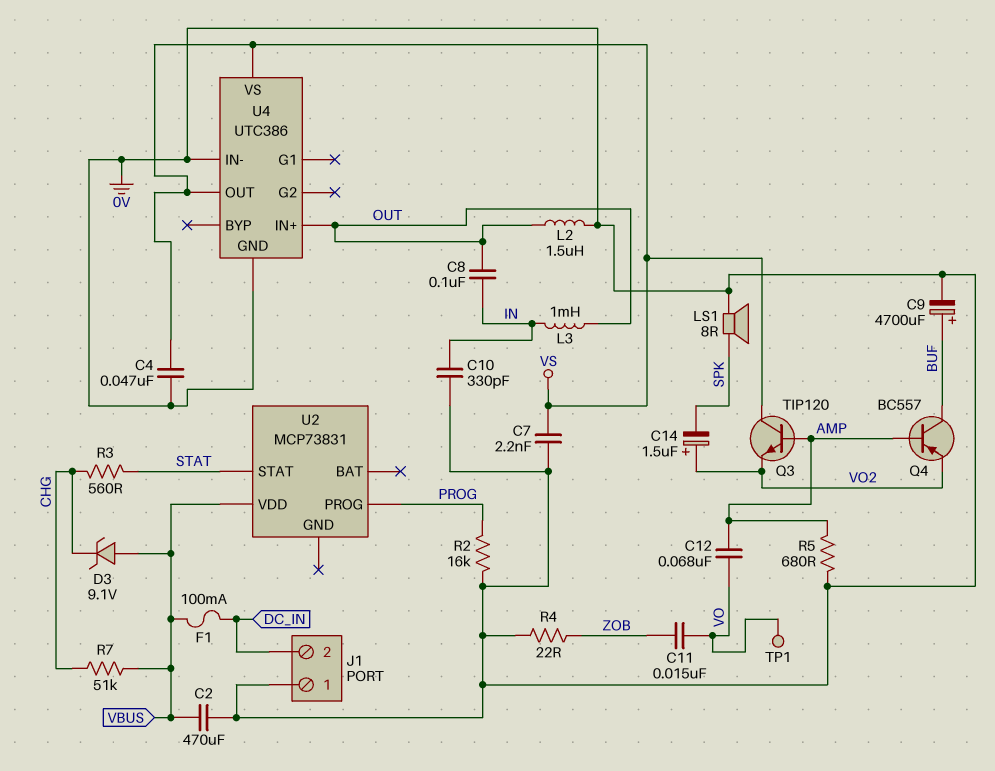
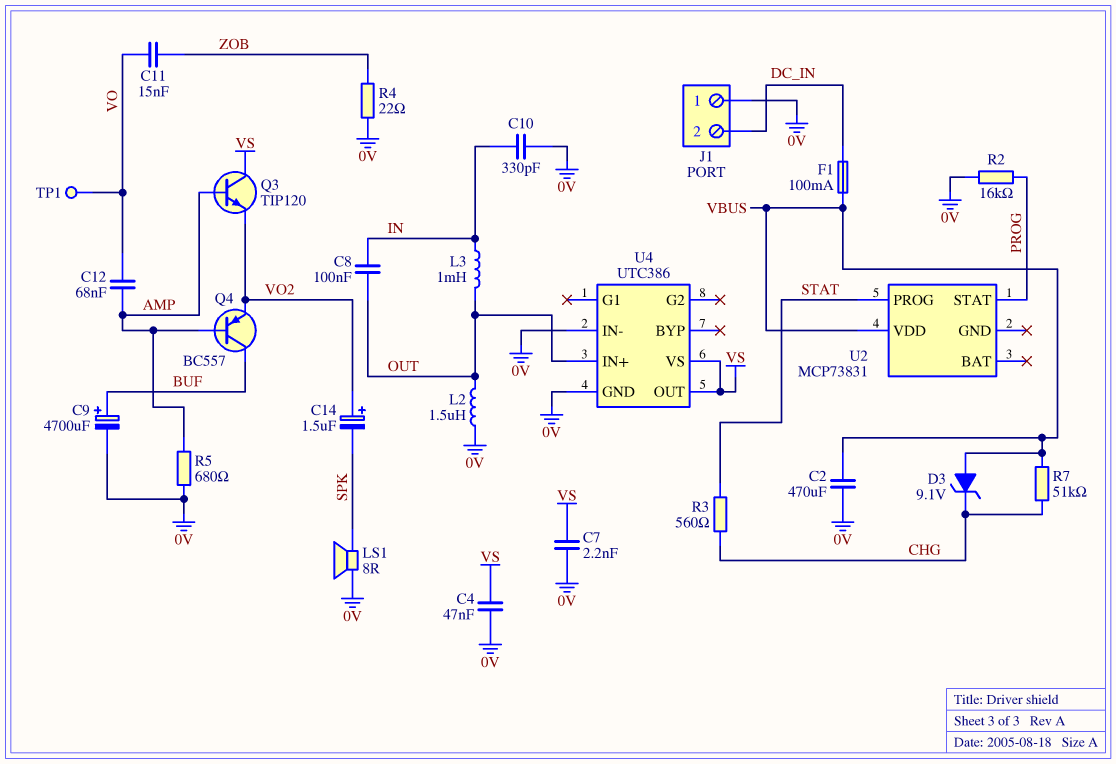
U2 pin PROG: PROG -> STAT
U2 pin STAT: STAT -> PROG

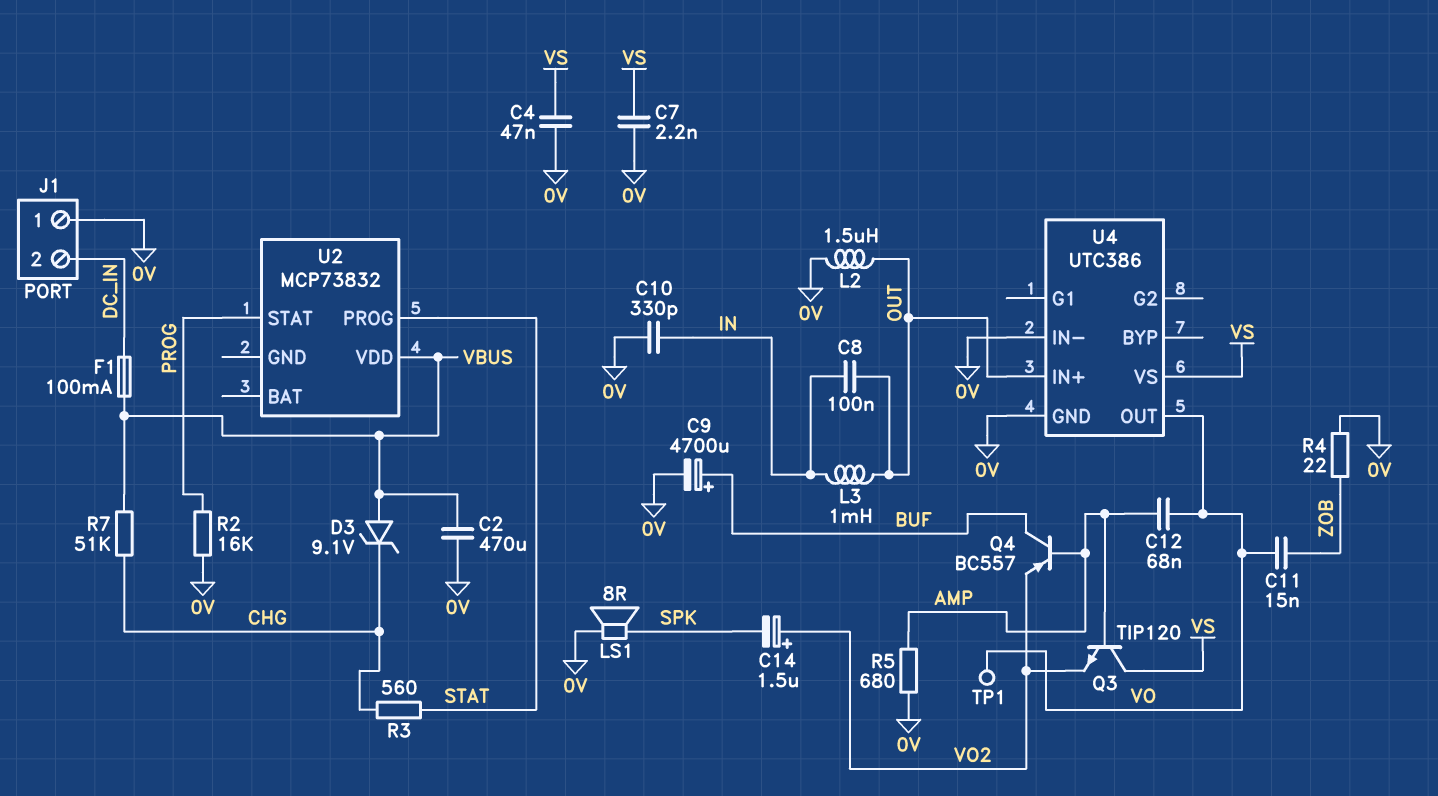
U2: MCP73831 -> MCP73832
U4 pin OUT: VS -> VO

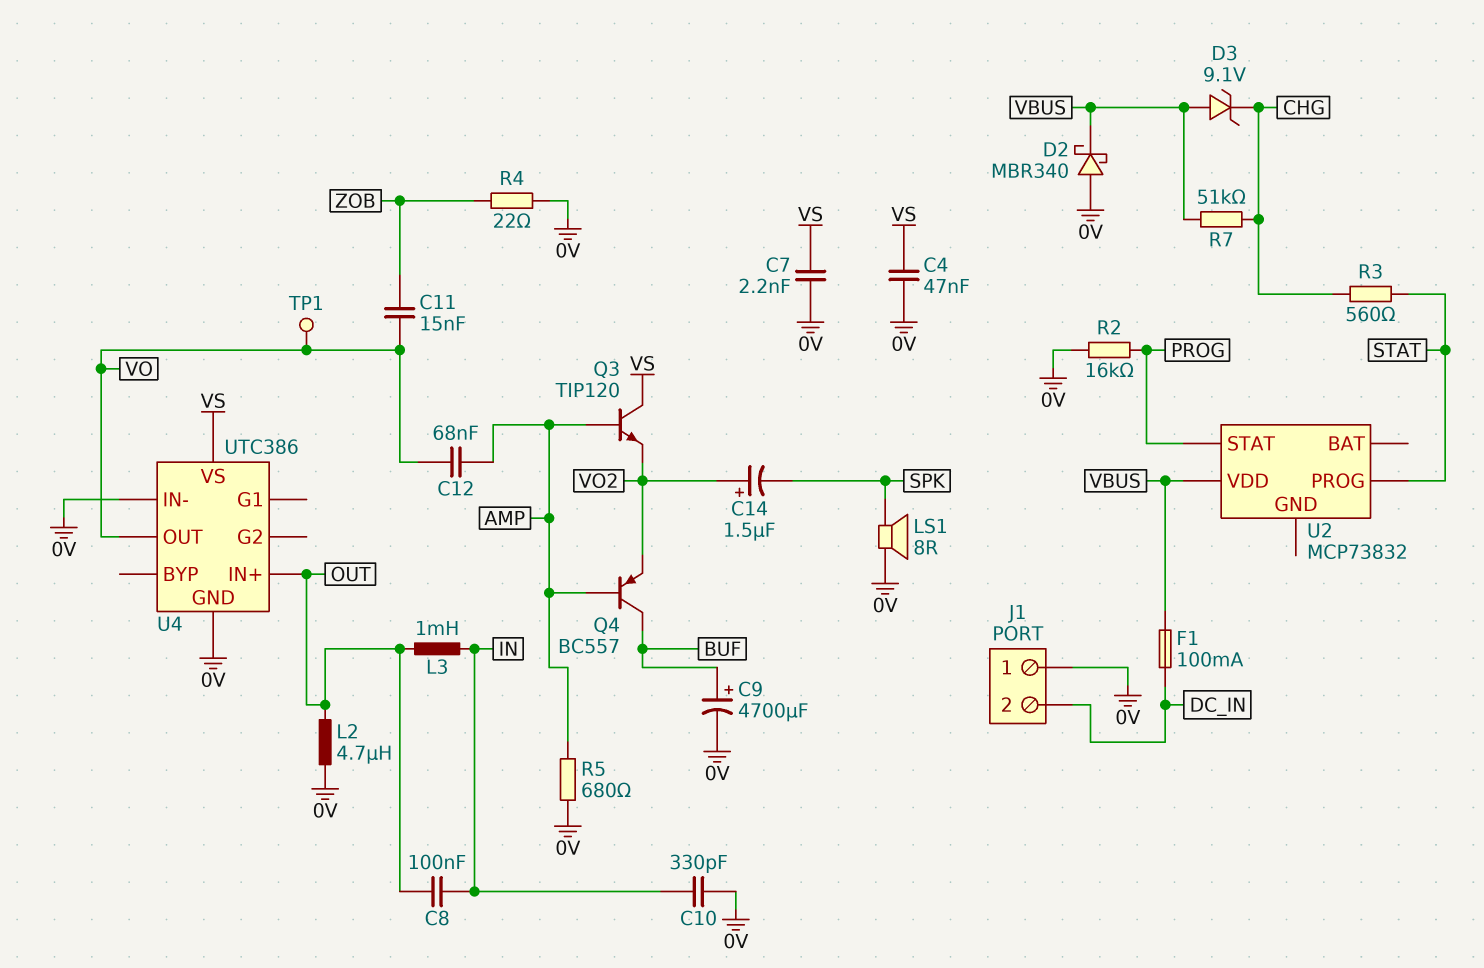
C2: 470uF (0V, VBUS) -> none
D2: none -> schottky MBR340 (A 0V, K VBUS)
L2: 1.5uH (0V, OUT) -> 4.7uH (0V, OUT)

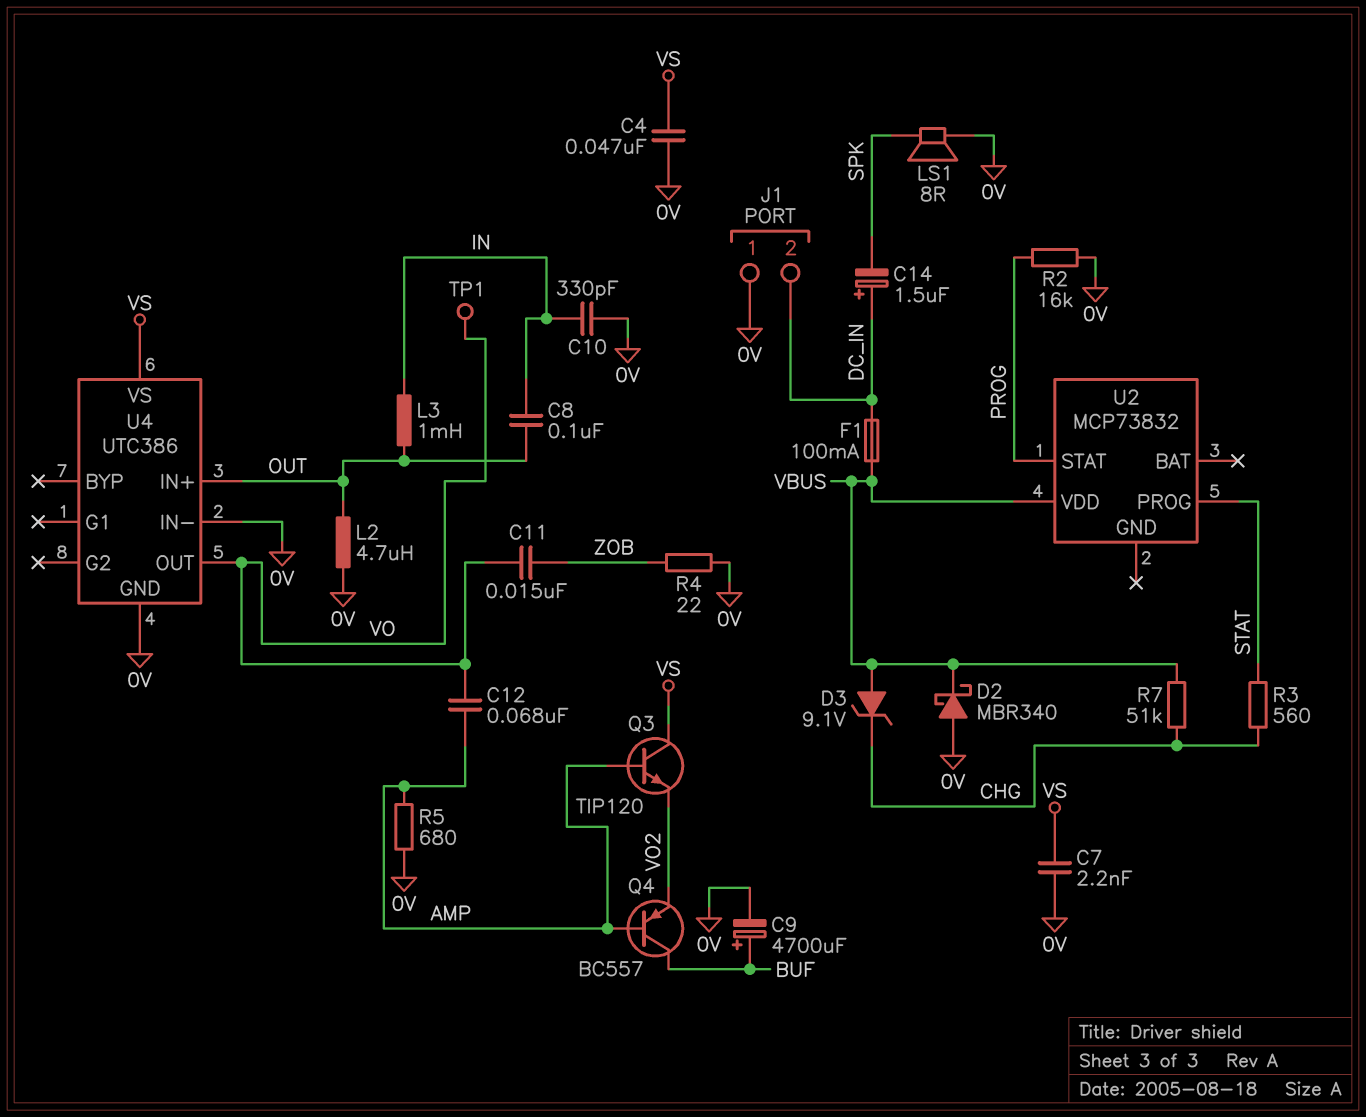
C14: 1.5uF (plus VO2, minus SPK) -> 1.5uF (plus DC_IN, minus SPK)

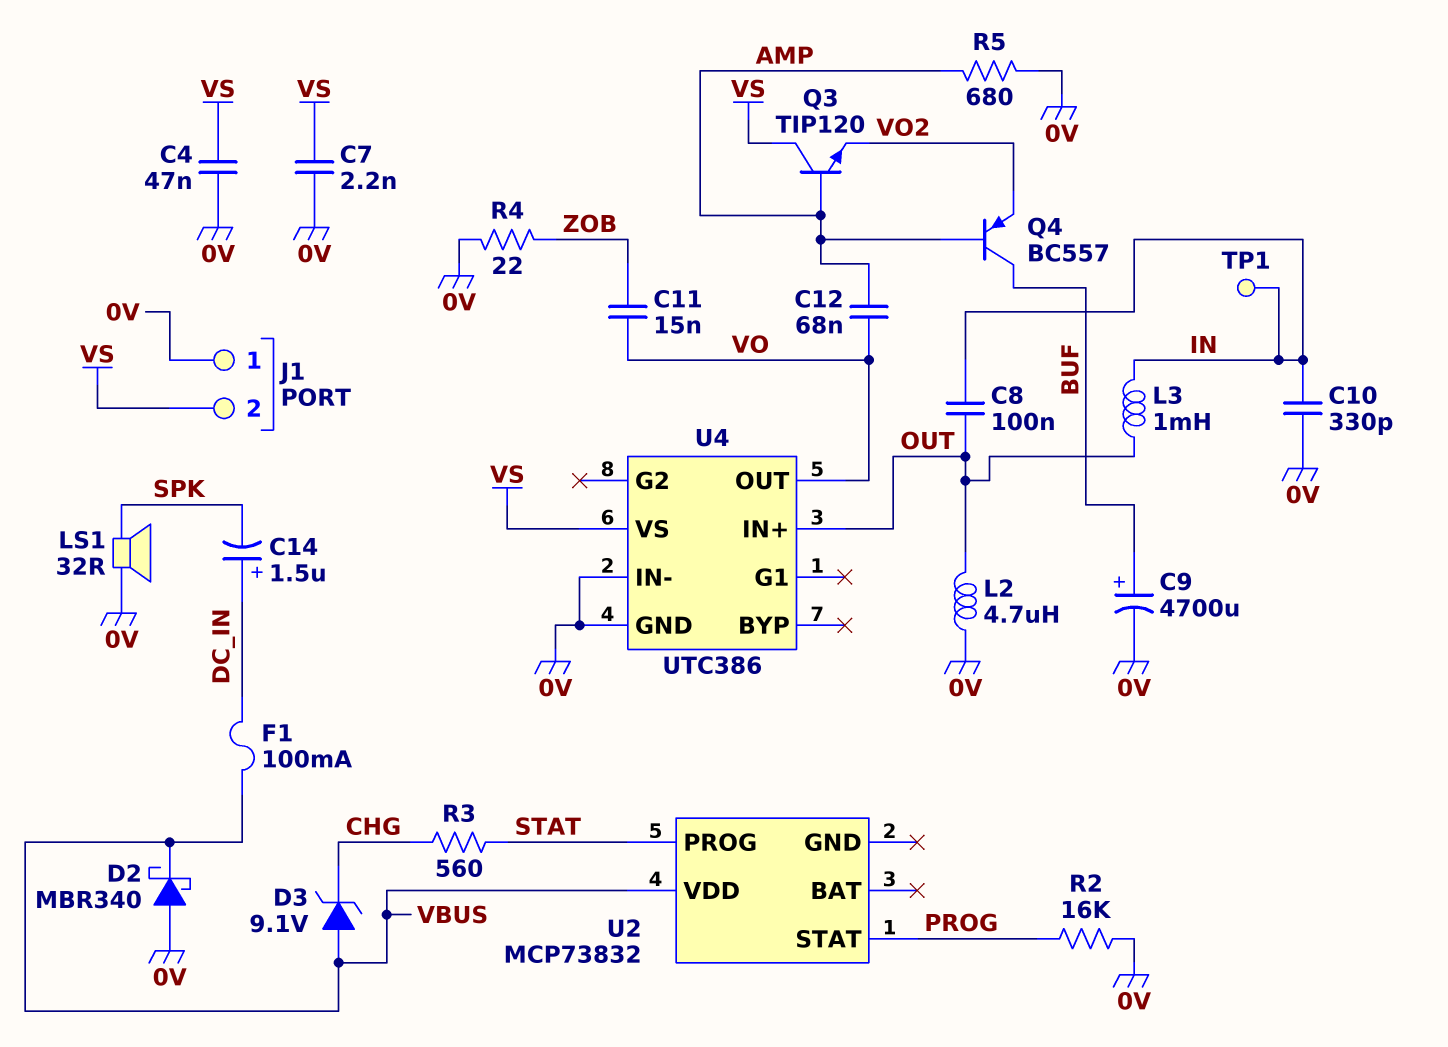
J1 pin 2: DC_IN -> VS
LS1: speaker 8R (0V, SPK) -> speaker 32R (0V, SPK)
R7: 51k (CHG, VBUS) -> none
TP1: test point (VO) -> test point (IN)

